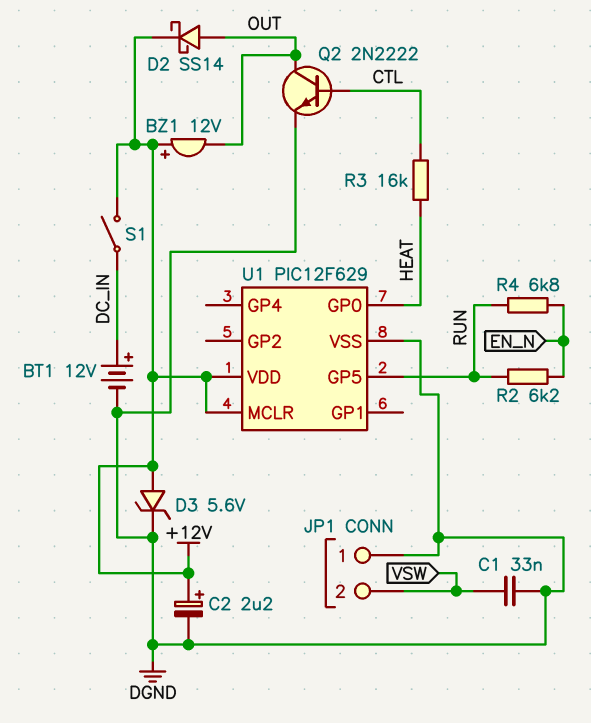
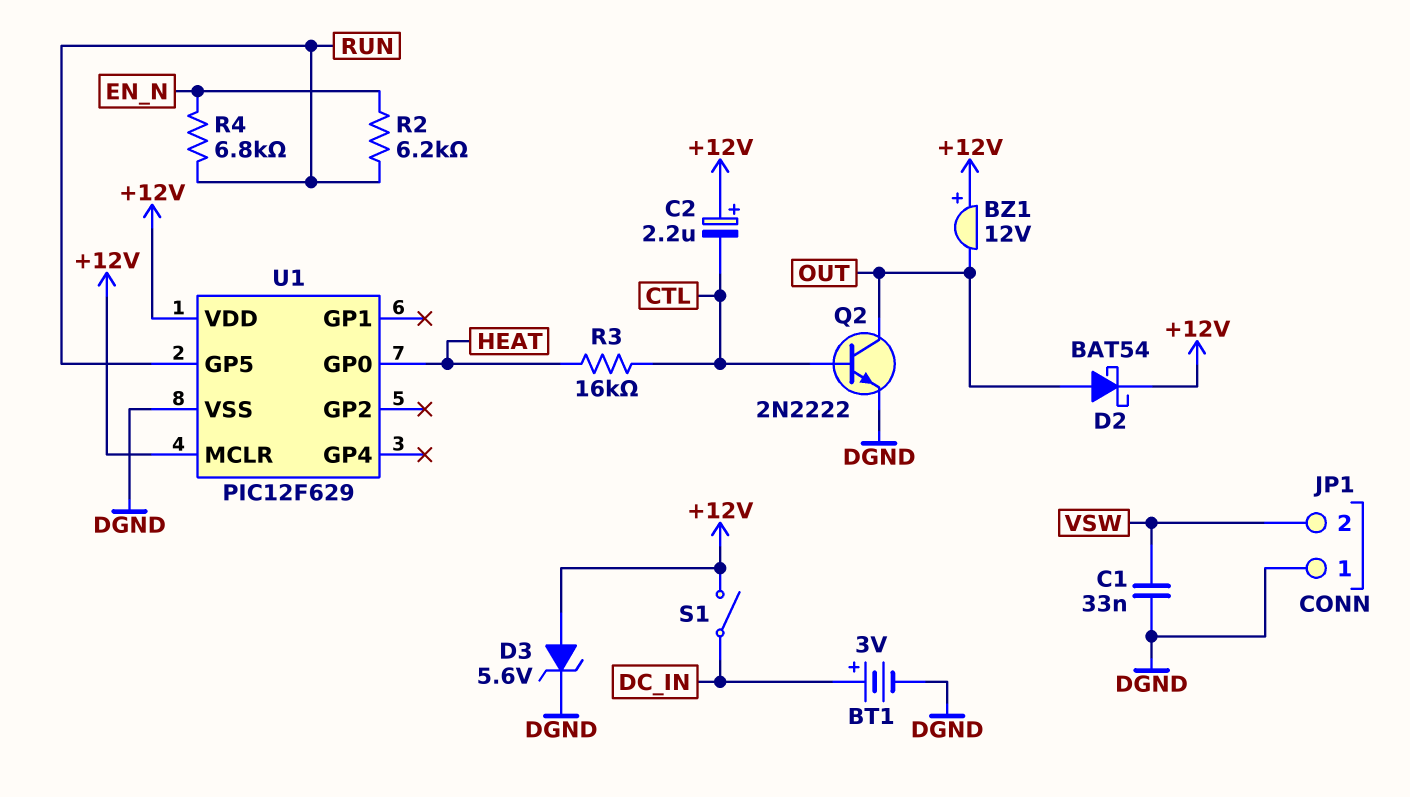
BT1: 12V (plus DC_IN, minus DGND) -> 3V (plus DC_IN, minus DGND)
C2: 2.2uF (plus +12V, minus DGND) -> 2.2uF (plus +12V, minus CTL)
D2: schottky SS14 (A OUT, K +12V) -> schottky BAT54 (A OUT, K +12V)

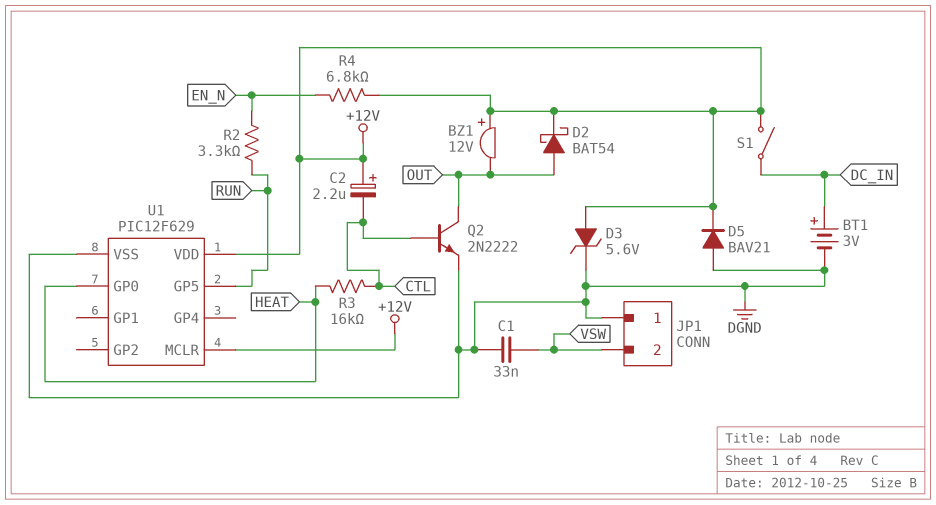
D5: none -> diode BAV21 (A DGND, K +12V)
R2: 6.2k (EN_N, RUN) -> 3.3k (EN_N, RUN)
R4: 6.8k (EN_N, RUN) -> 6.8k (+12V, EN_N)

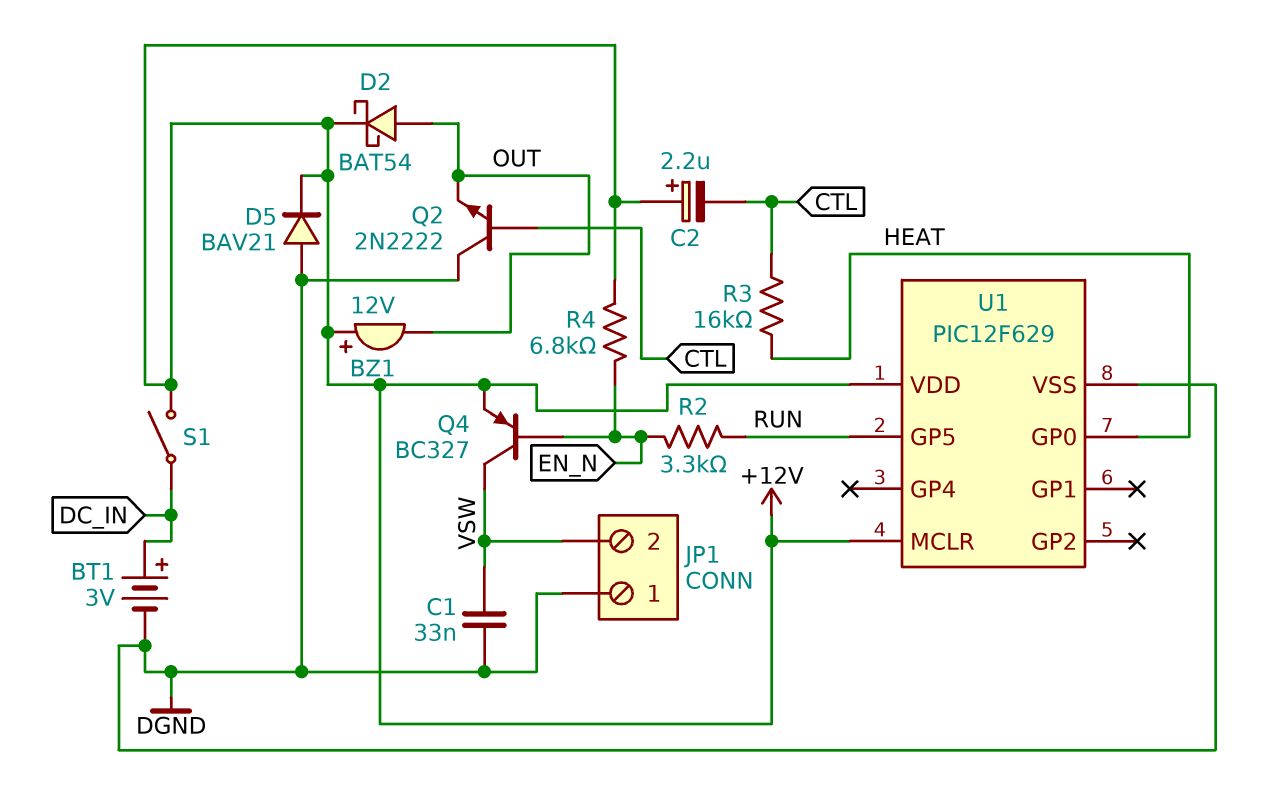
D3: zener 5.6V (A +12V, K DGND) -> none
Q2: NPN 2N2222 (B CTL, C OUT, E DGND) -> NPN 2N2222 (B CTL, C DGND, E OUT)
Q4: none -> PNP BC327 (B EN_N, C VSW, E +12V)

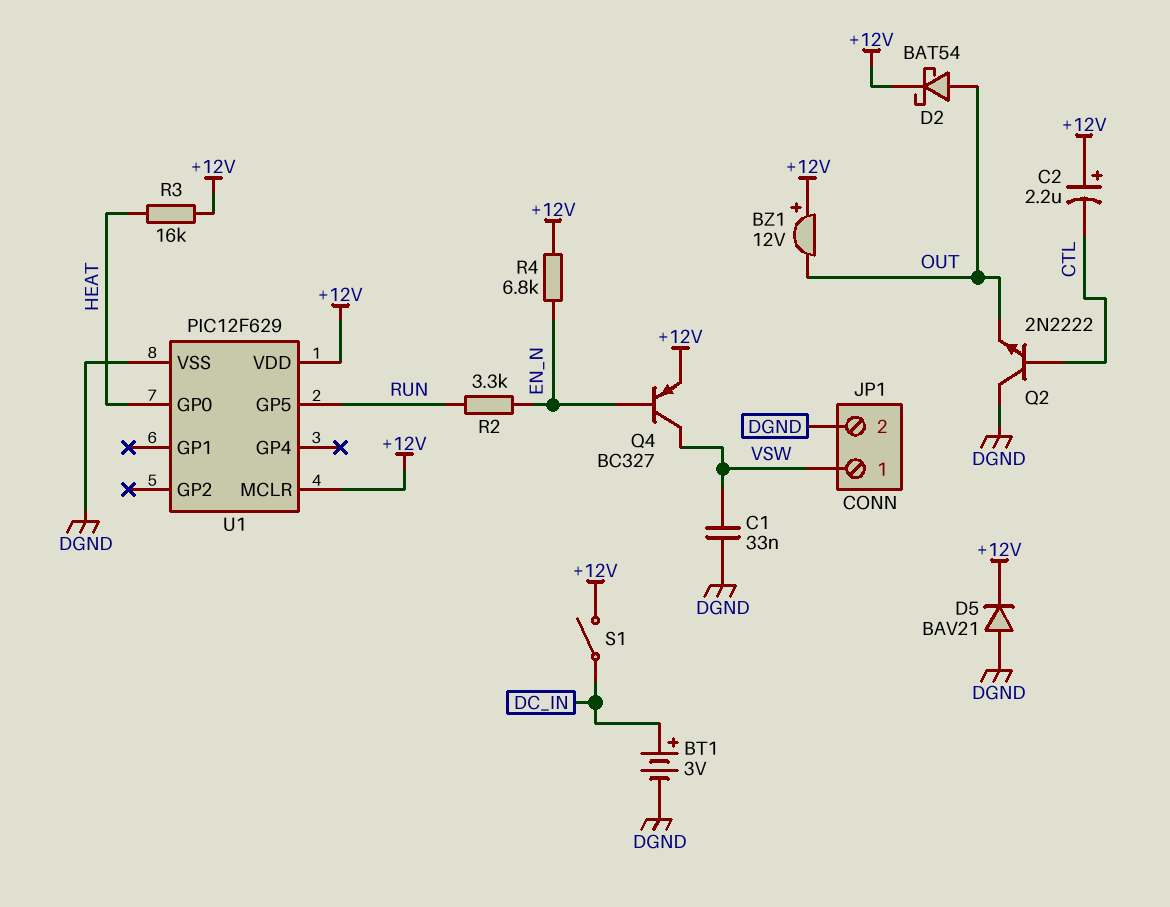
JP1 pin 1: DGND -> VSW
JP1 pin 2: VSW -> DGND
R3: 16k (CTL, HEAT) -> 16k (+12V, HEAT)

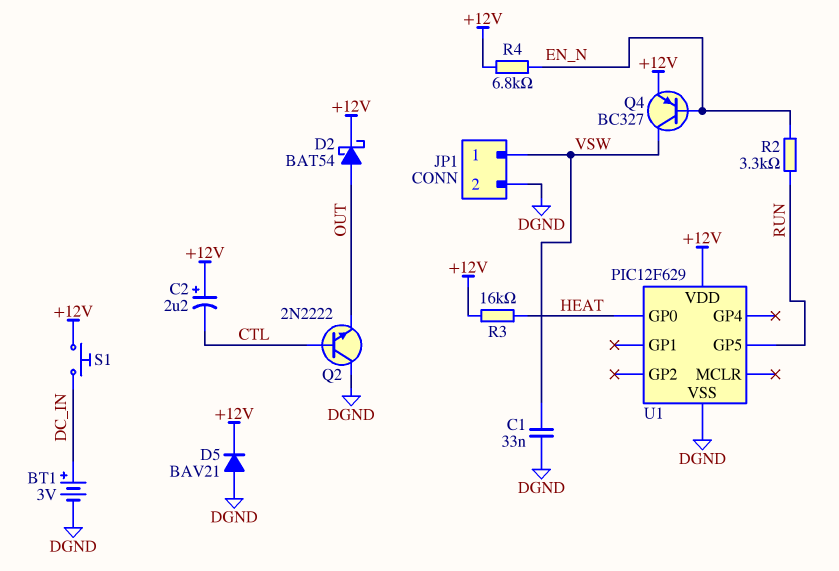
BZ1: buzzer 12V (plus +12V, minus OUT) -> none
S1: switch (+12V, DC_IN) -> button (+12V, DC_IN)
U1 pin MCLR: +12V -> none

